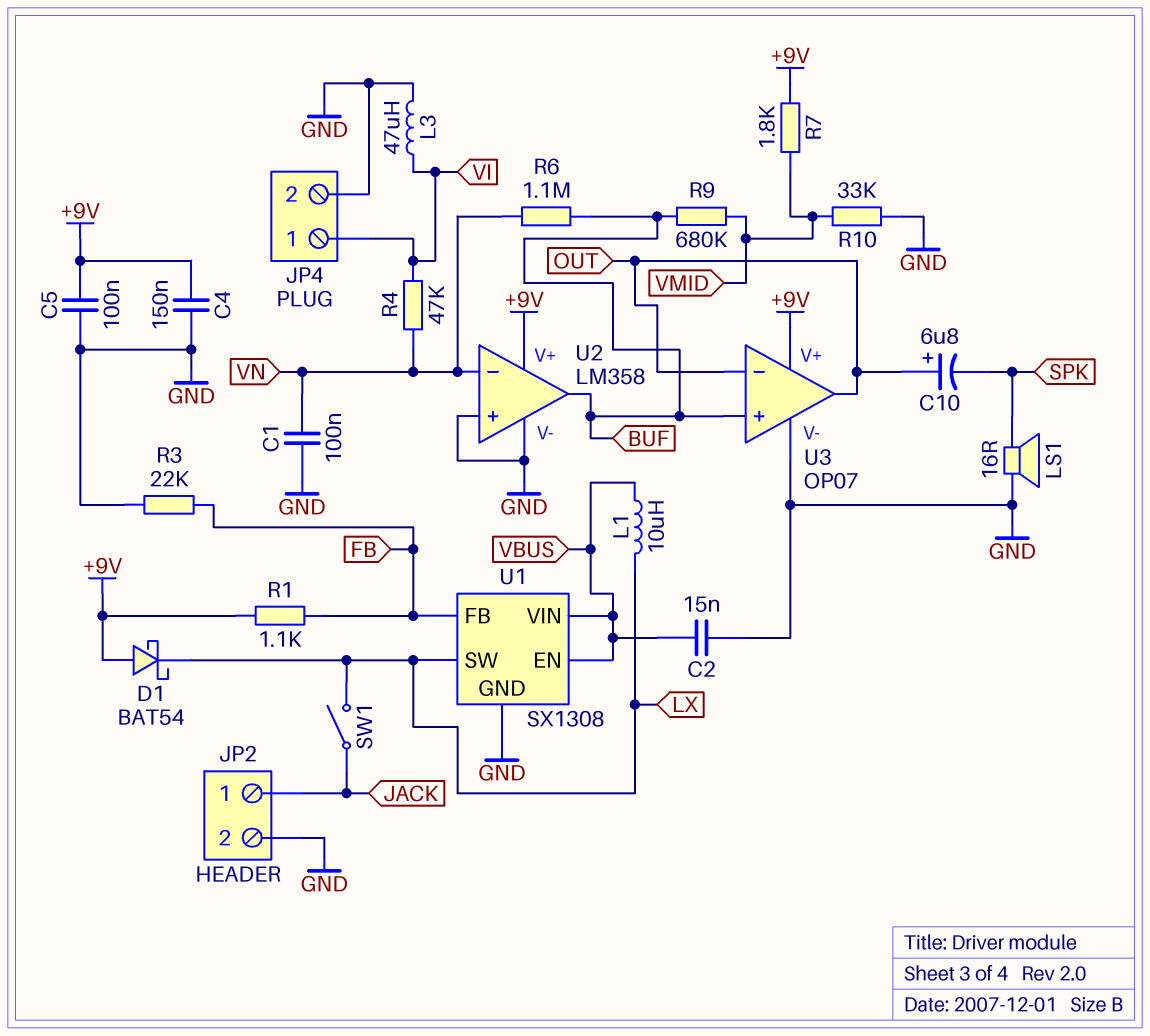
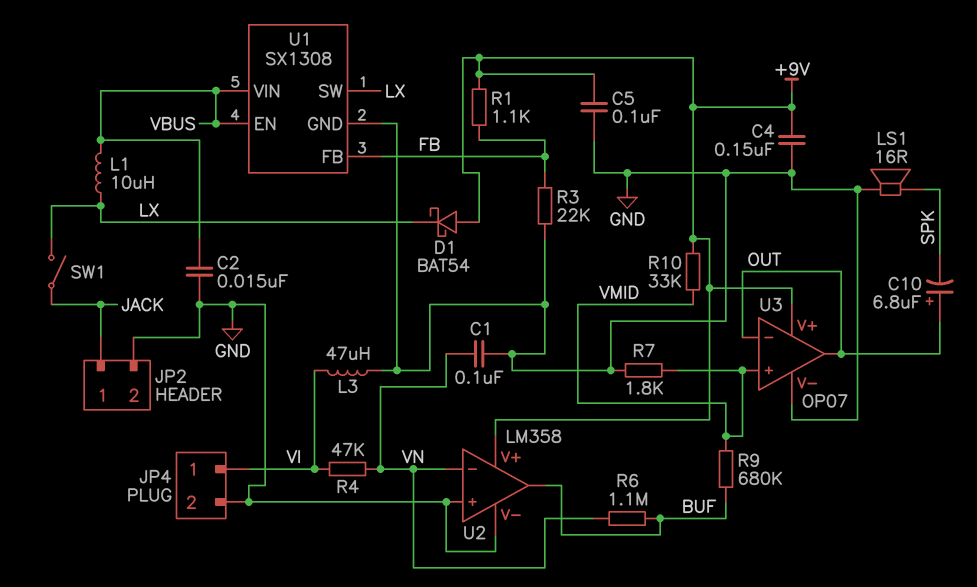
R7: 1.8k (+9V, VMID) -> 1.8k (GND, VMID)
R10: 33k (GND, VMID) -> 33k (+9V, VMID)
U3 pin in+: BUF -> VMID

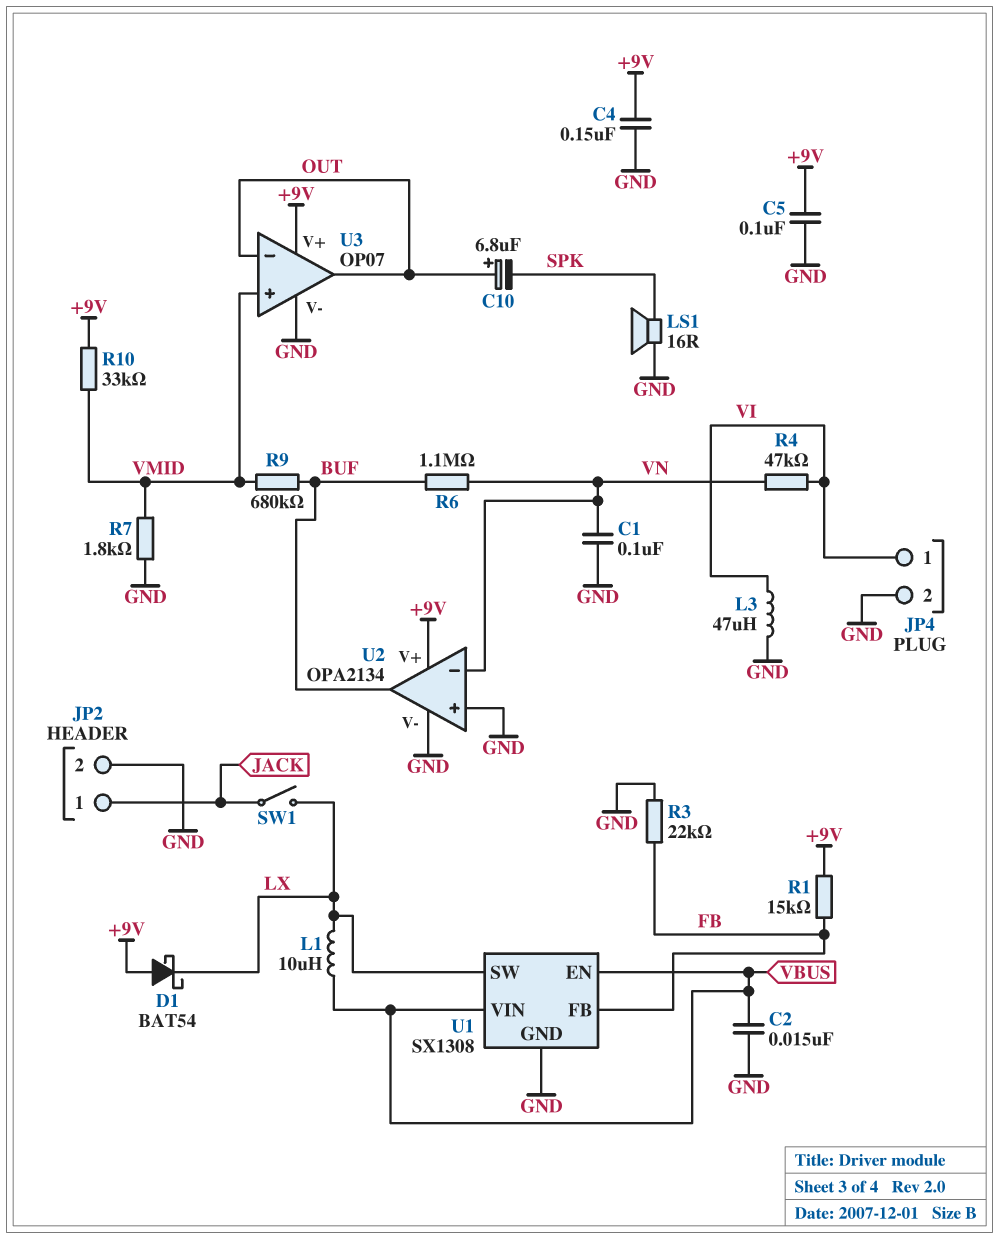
R1: 1.1k (+9V, FB) -> 15k (+9V, FB)
U2: LM358 -> OPA2134

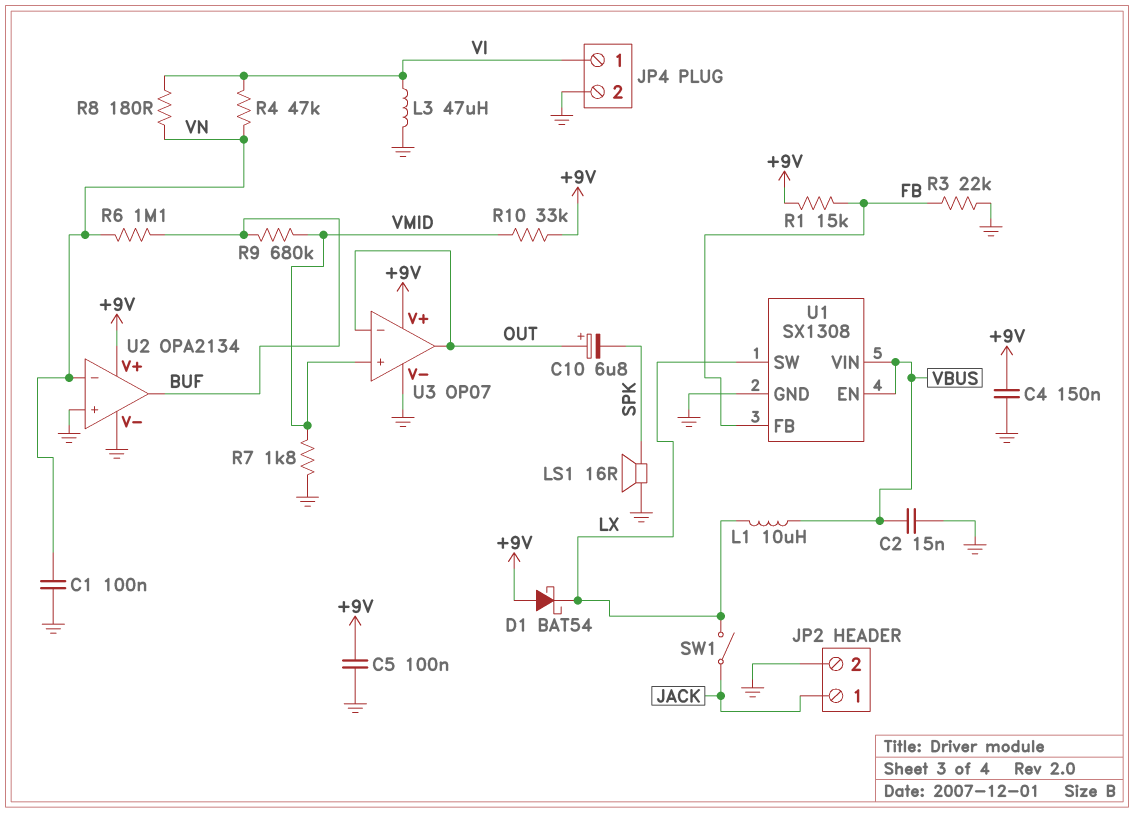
R8: none -> 180 (VI, VN)

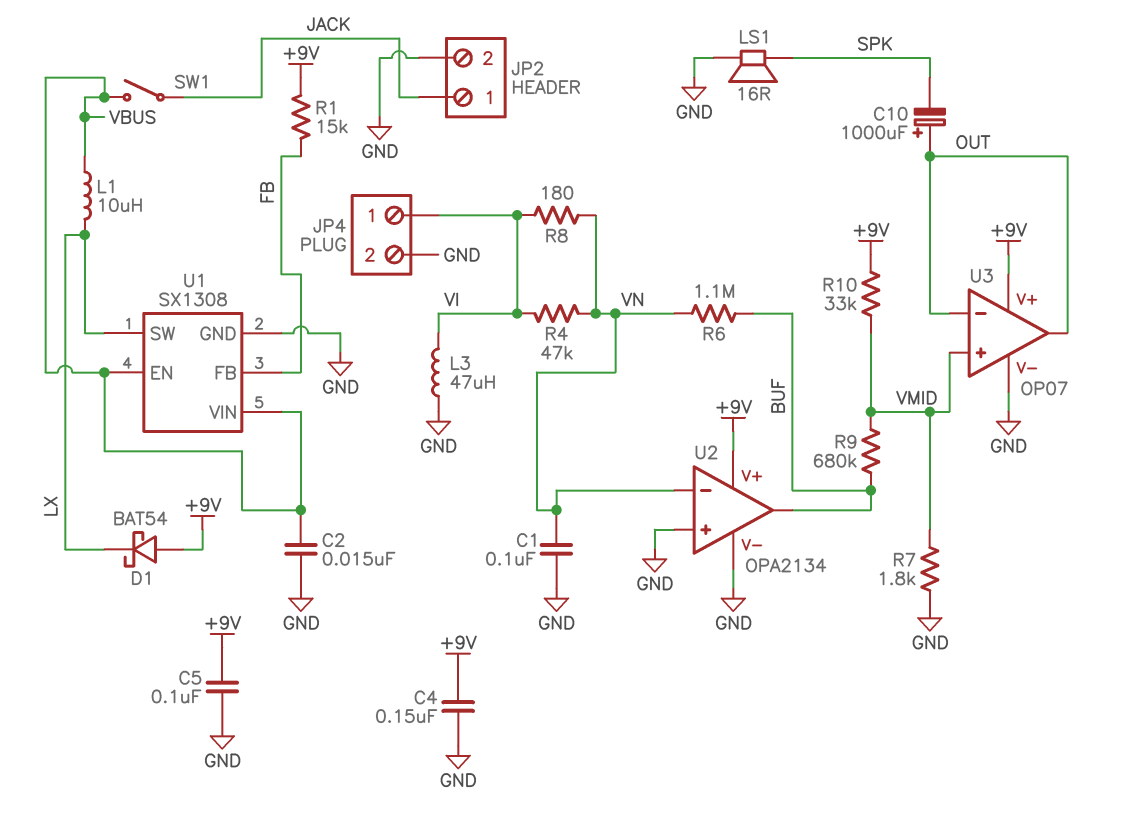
C10: 6.8uF (plus OUT, minus SPK) -> 1000uF (plus OUT, minus SPK)
R3: 22k (FB, GND) -> none
SW1: switch (JACK, LX) -> switch (JACK, VBUS)

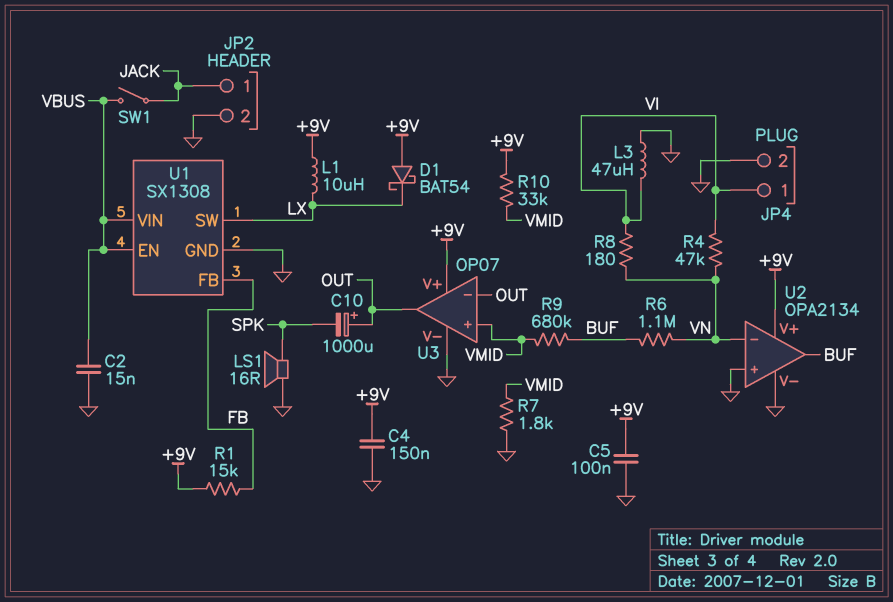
C1: 100nF (GND, VN) -> none
L1: 10uH (LX, VBUS) -> 10uH (+9V, LX)

